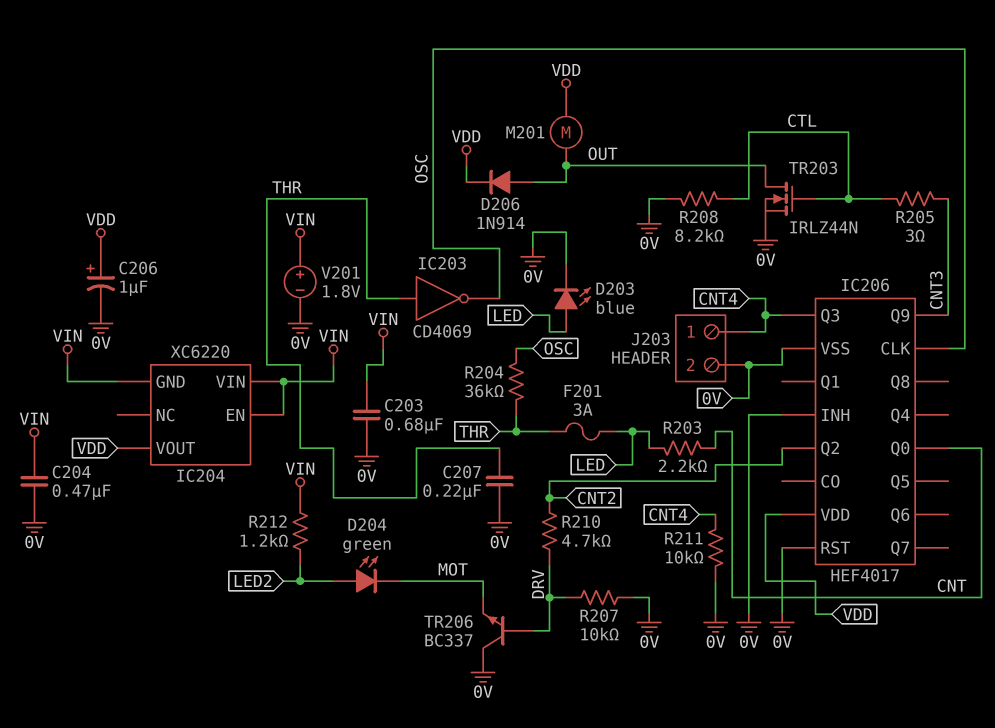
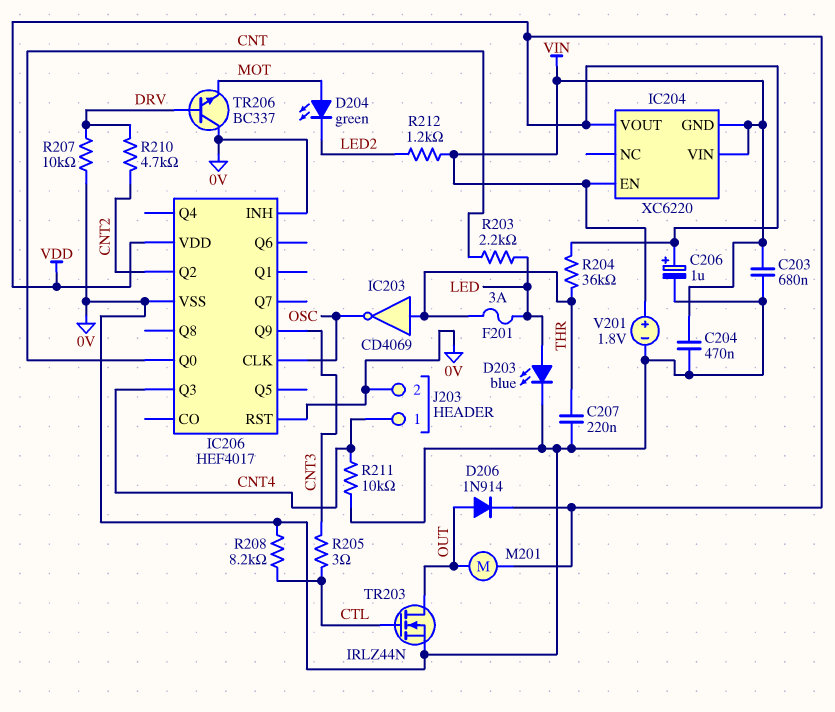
D204: LED green (A LED2, K MOT) -> LED green (A MOT, K LED2)
R204: 36k (OSC, THR) -> 36k (THR, VDD)

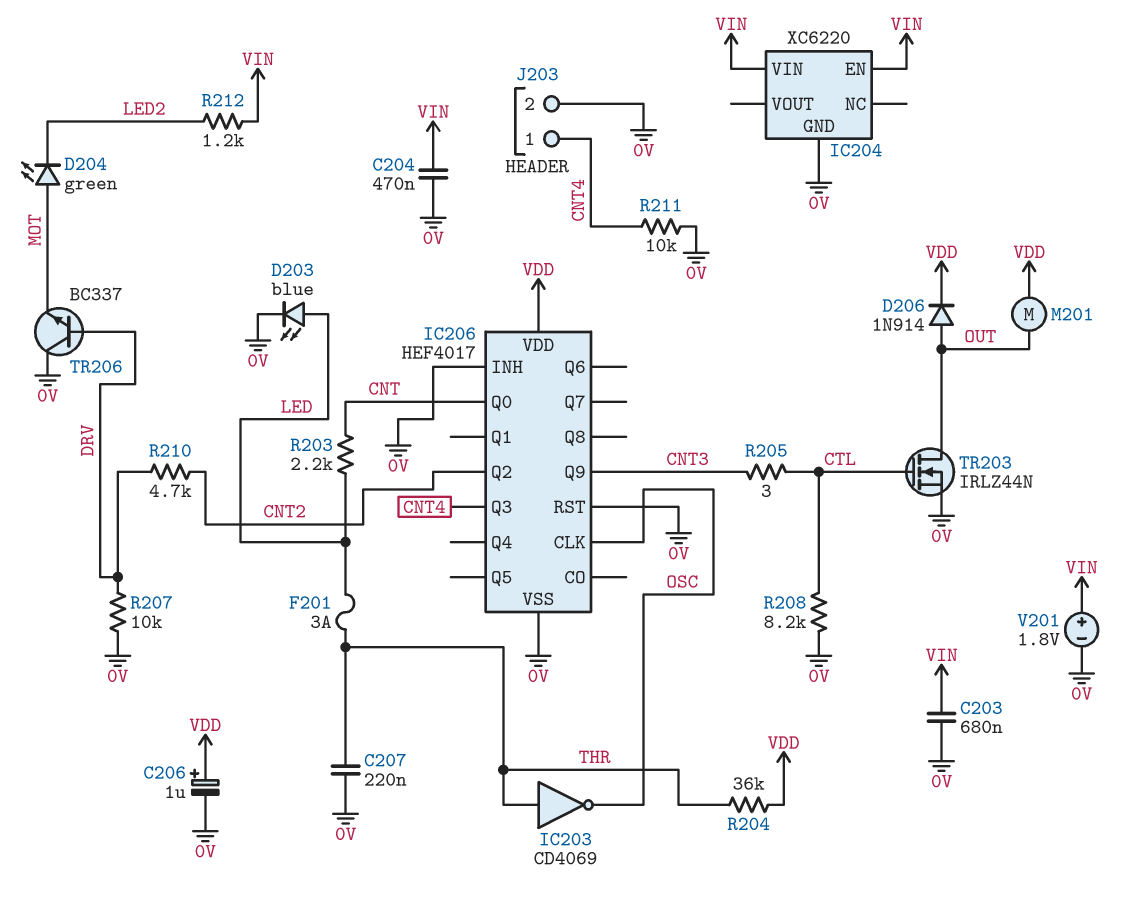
IC204 pin GND: VIN -> 0V
IC204 pin VOUT: VDD -> none

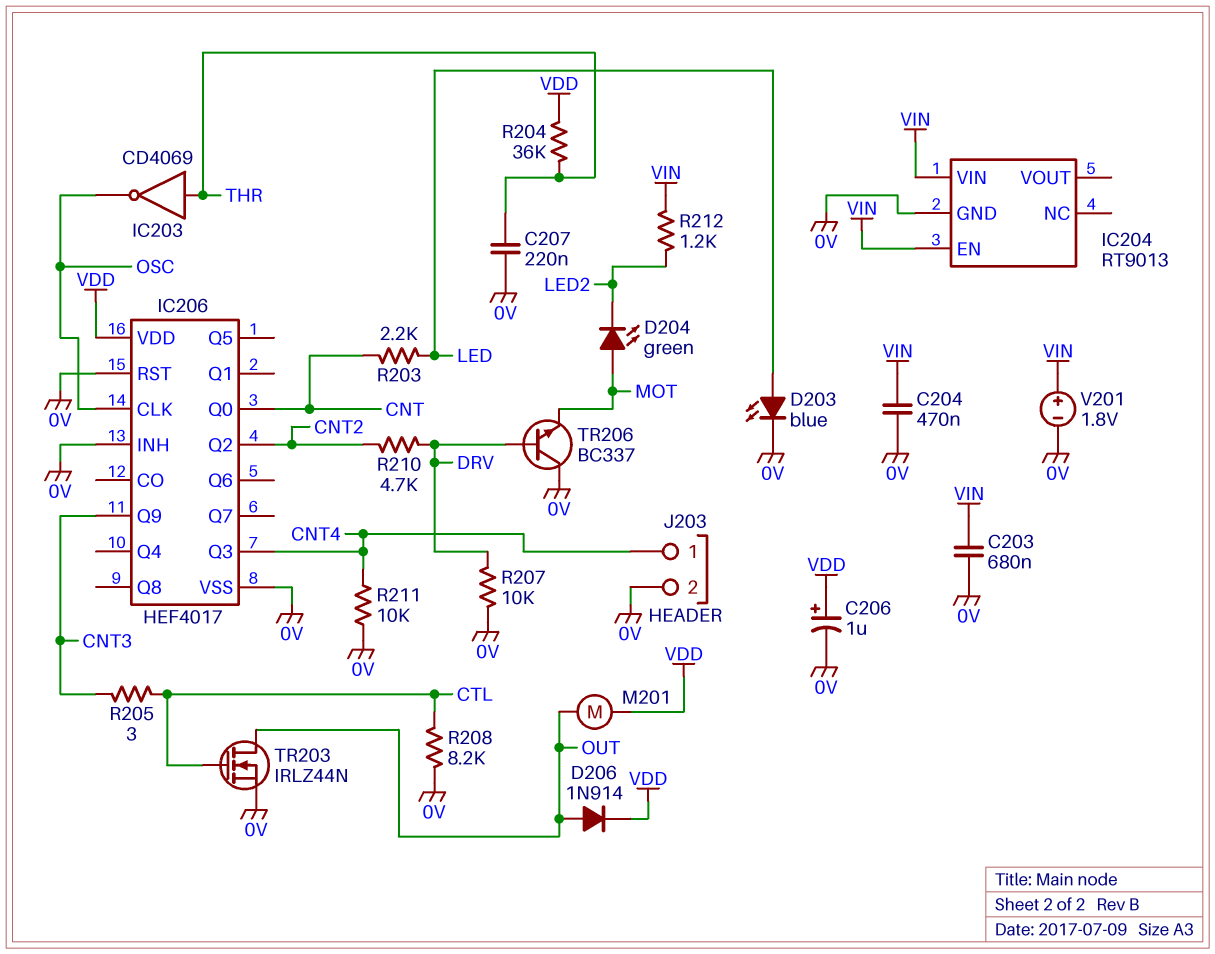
F201: 3A (LED, THR) -> none
IC204: XC6220 -> RT9013

